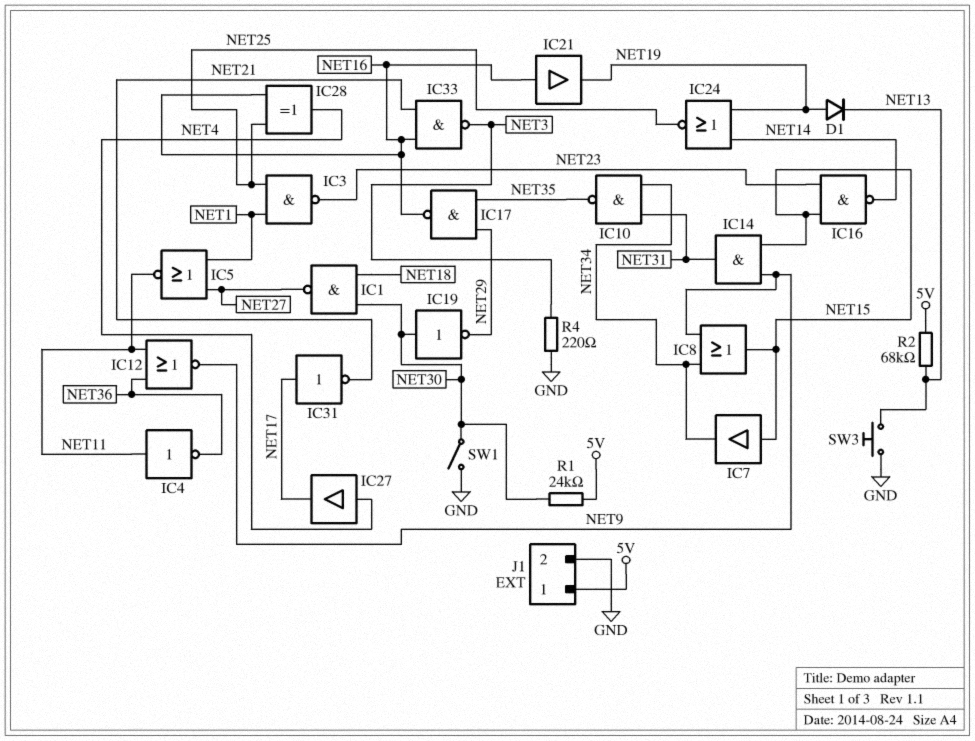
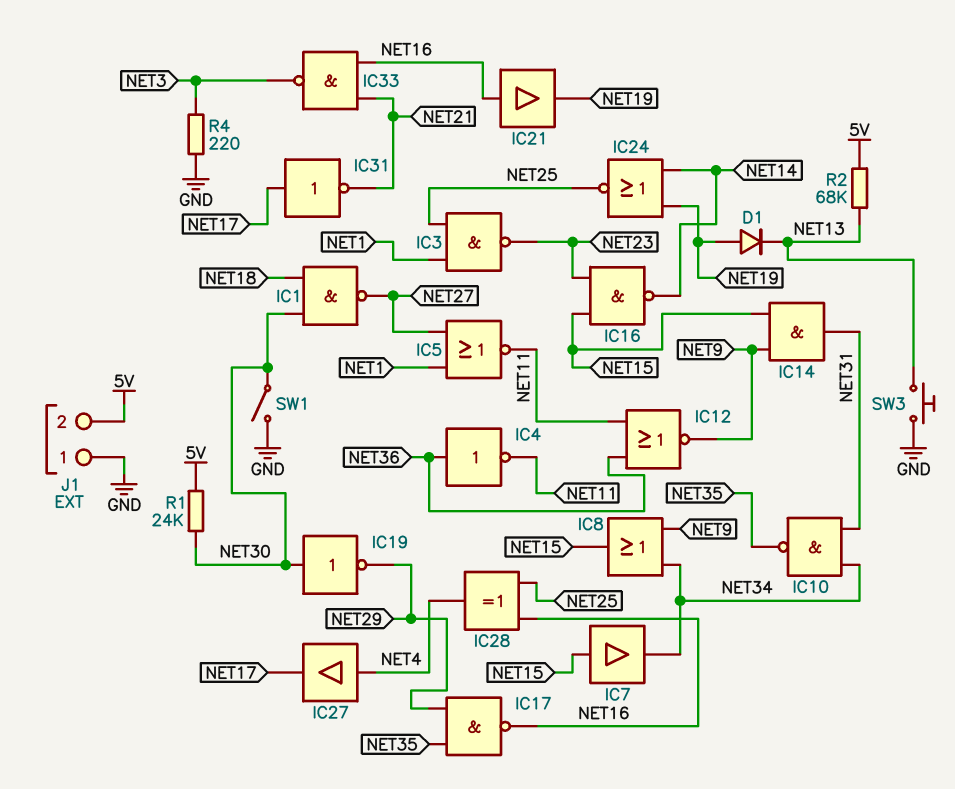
IC4: NOT (in NET11, out NET36) -> NOT (in NET36, out NET11)
J1 pin 1: 5V -> GND
J1 pin 2: GND -> 5V

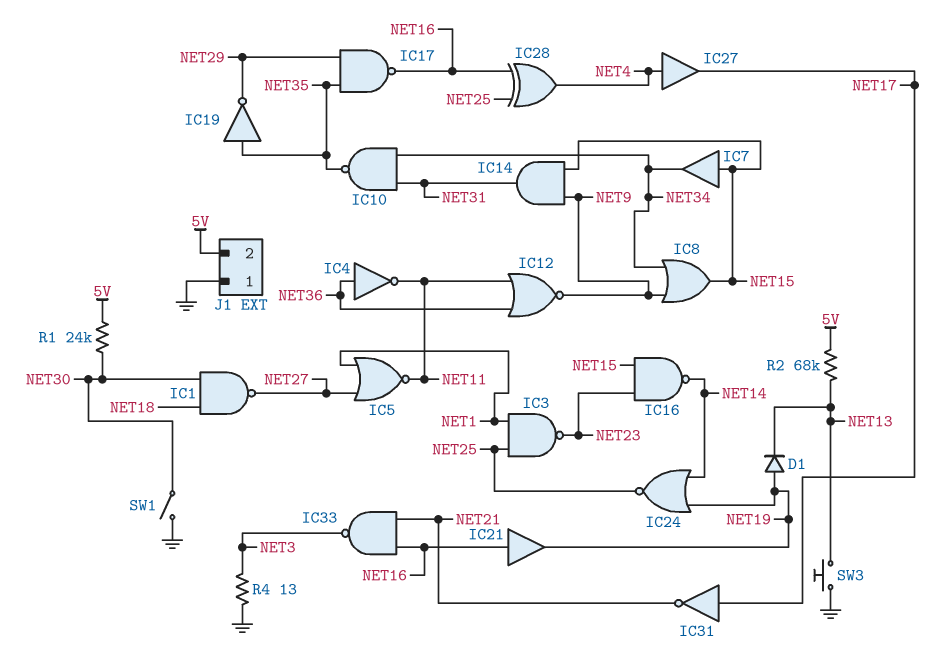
IC19: NOT (in NET30, out NET29) -> NOT (in NET35, out NET29)
R4: 220 (GND, NET3) -> 13 (GND, NET3)

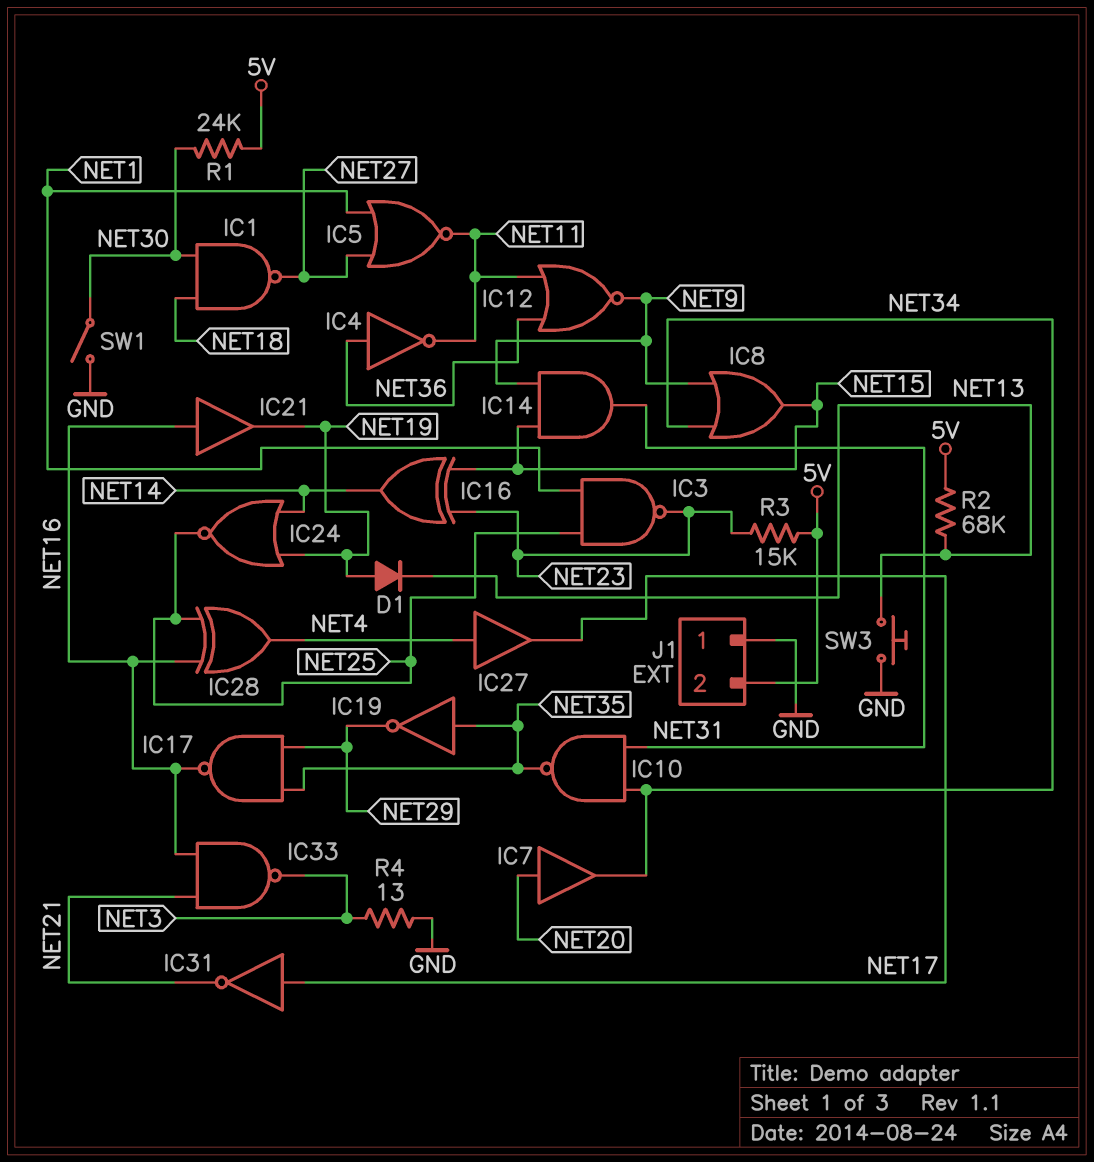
IC7: buffer (in NET15, out NET34) -> buffer (in NET20, out NET34)
IC16: NAND (in NET15, in NET23, out NET14) -> XOR (in NET15, in NET23, out NET14)
R3: none -> 15k (5V, NET23)

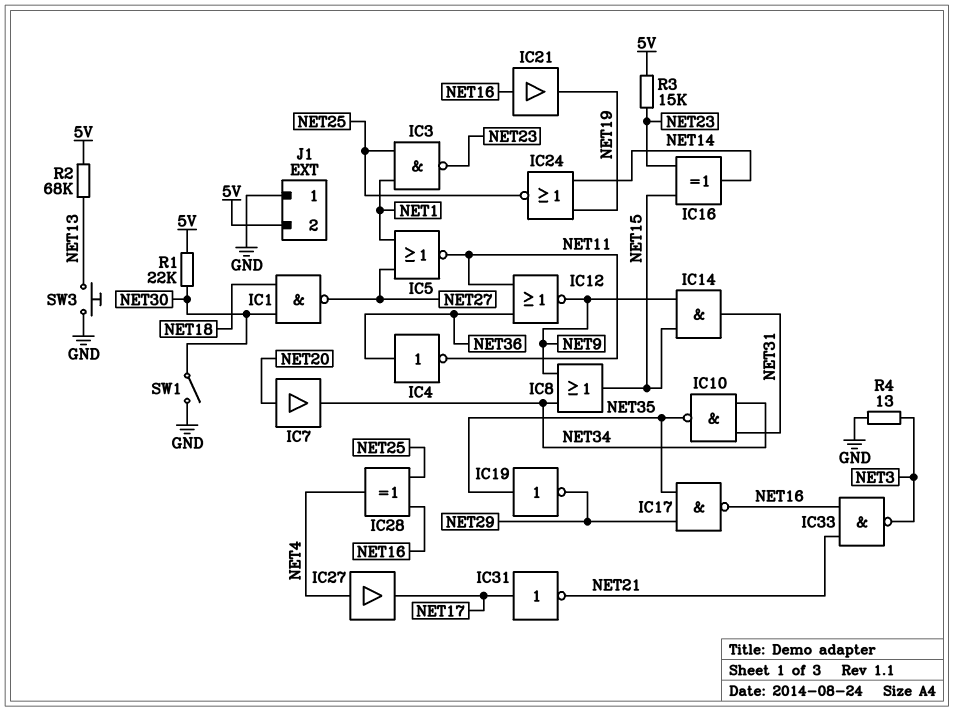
D1: diode (A NET19, K NET13) -> none
R1: 24k (5V, NET30) -> 22k (5V, NET30)

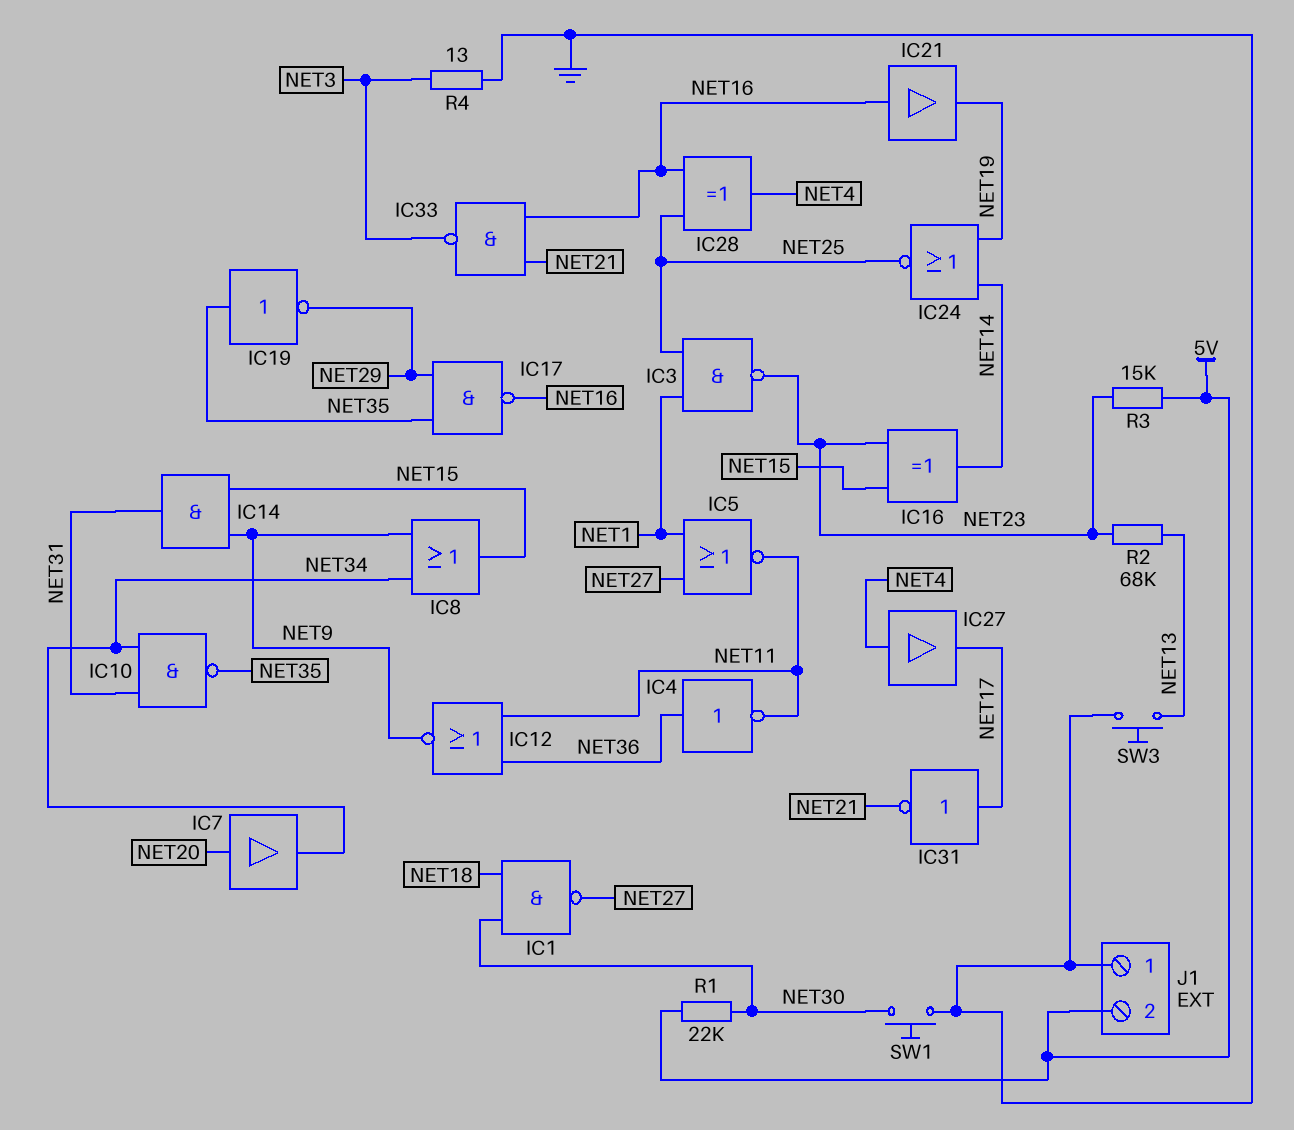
R2: 68k (5V, NET13) -> 68k (NET13, NET23)
SW1: switch (GND, NET30) -> button (GND, NET30)

